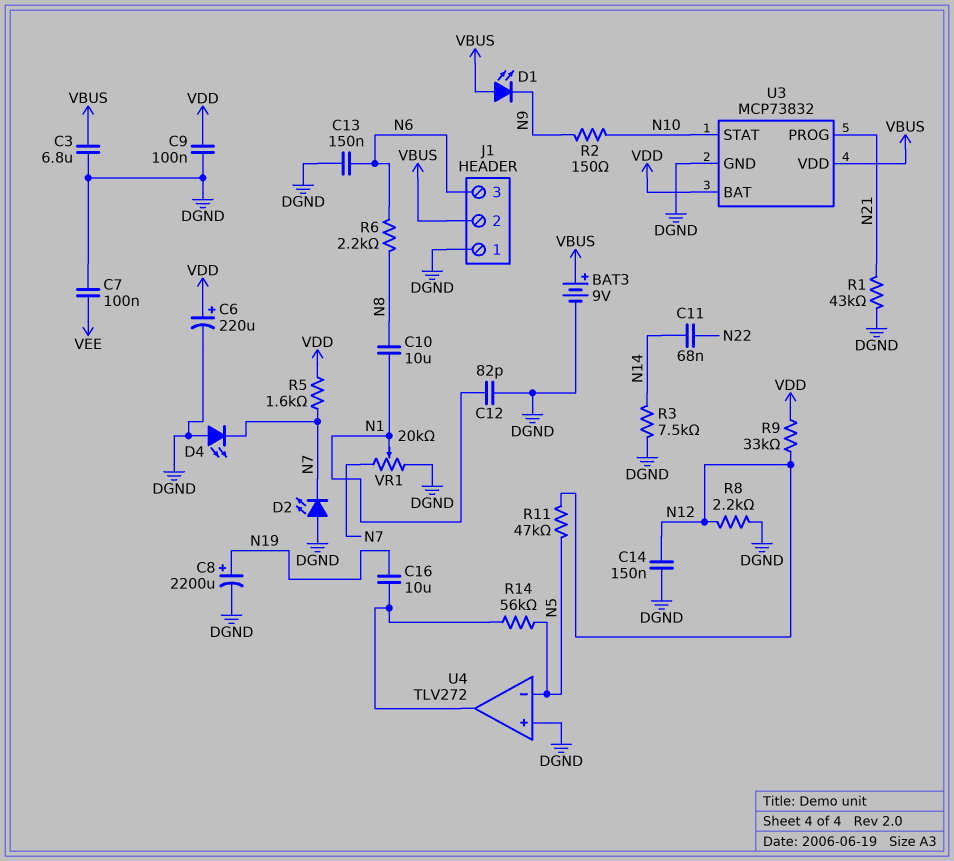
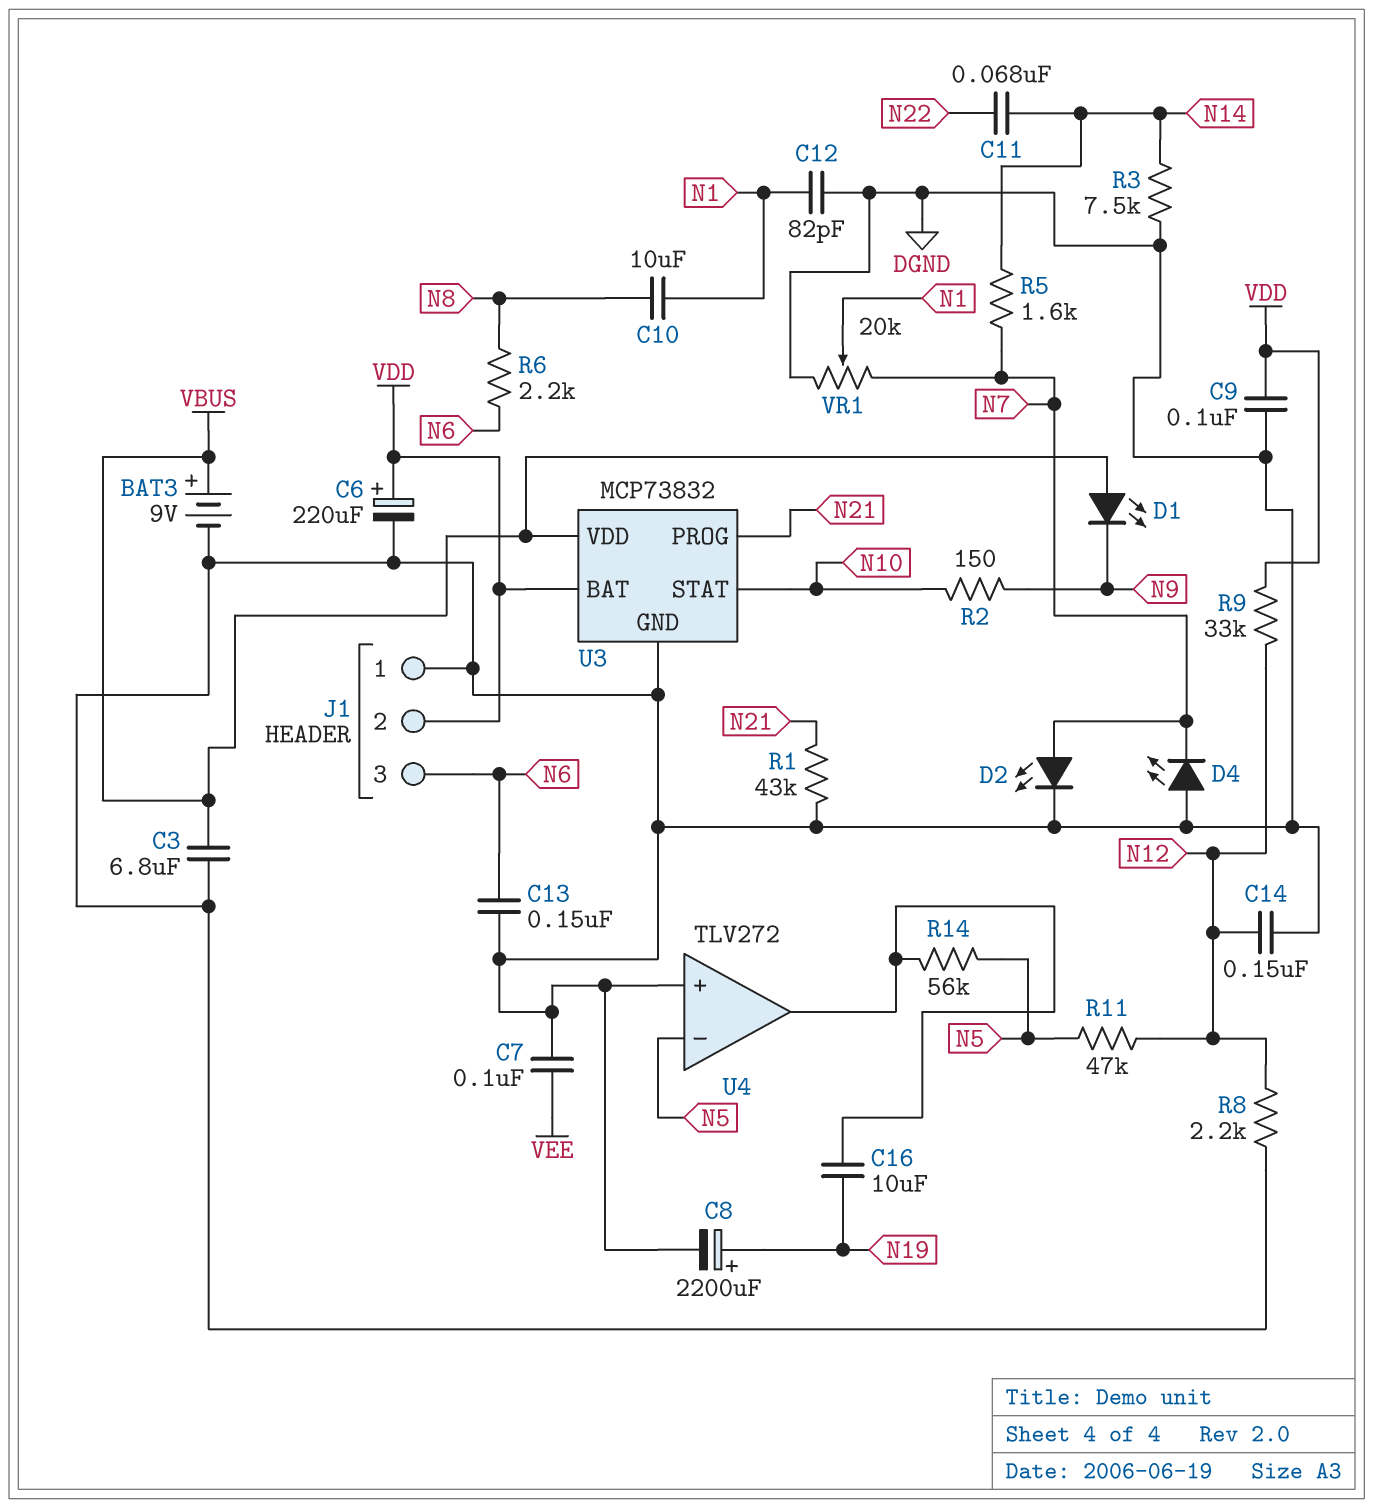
D2: LED (A DGND, K N7) -> LED (A N7, K DGND)
J1 pin 2: VBUS -> VDD
R5: 1.6k (N7, VDD) -> 1.6k (N7, N14)

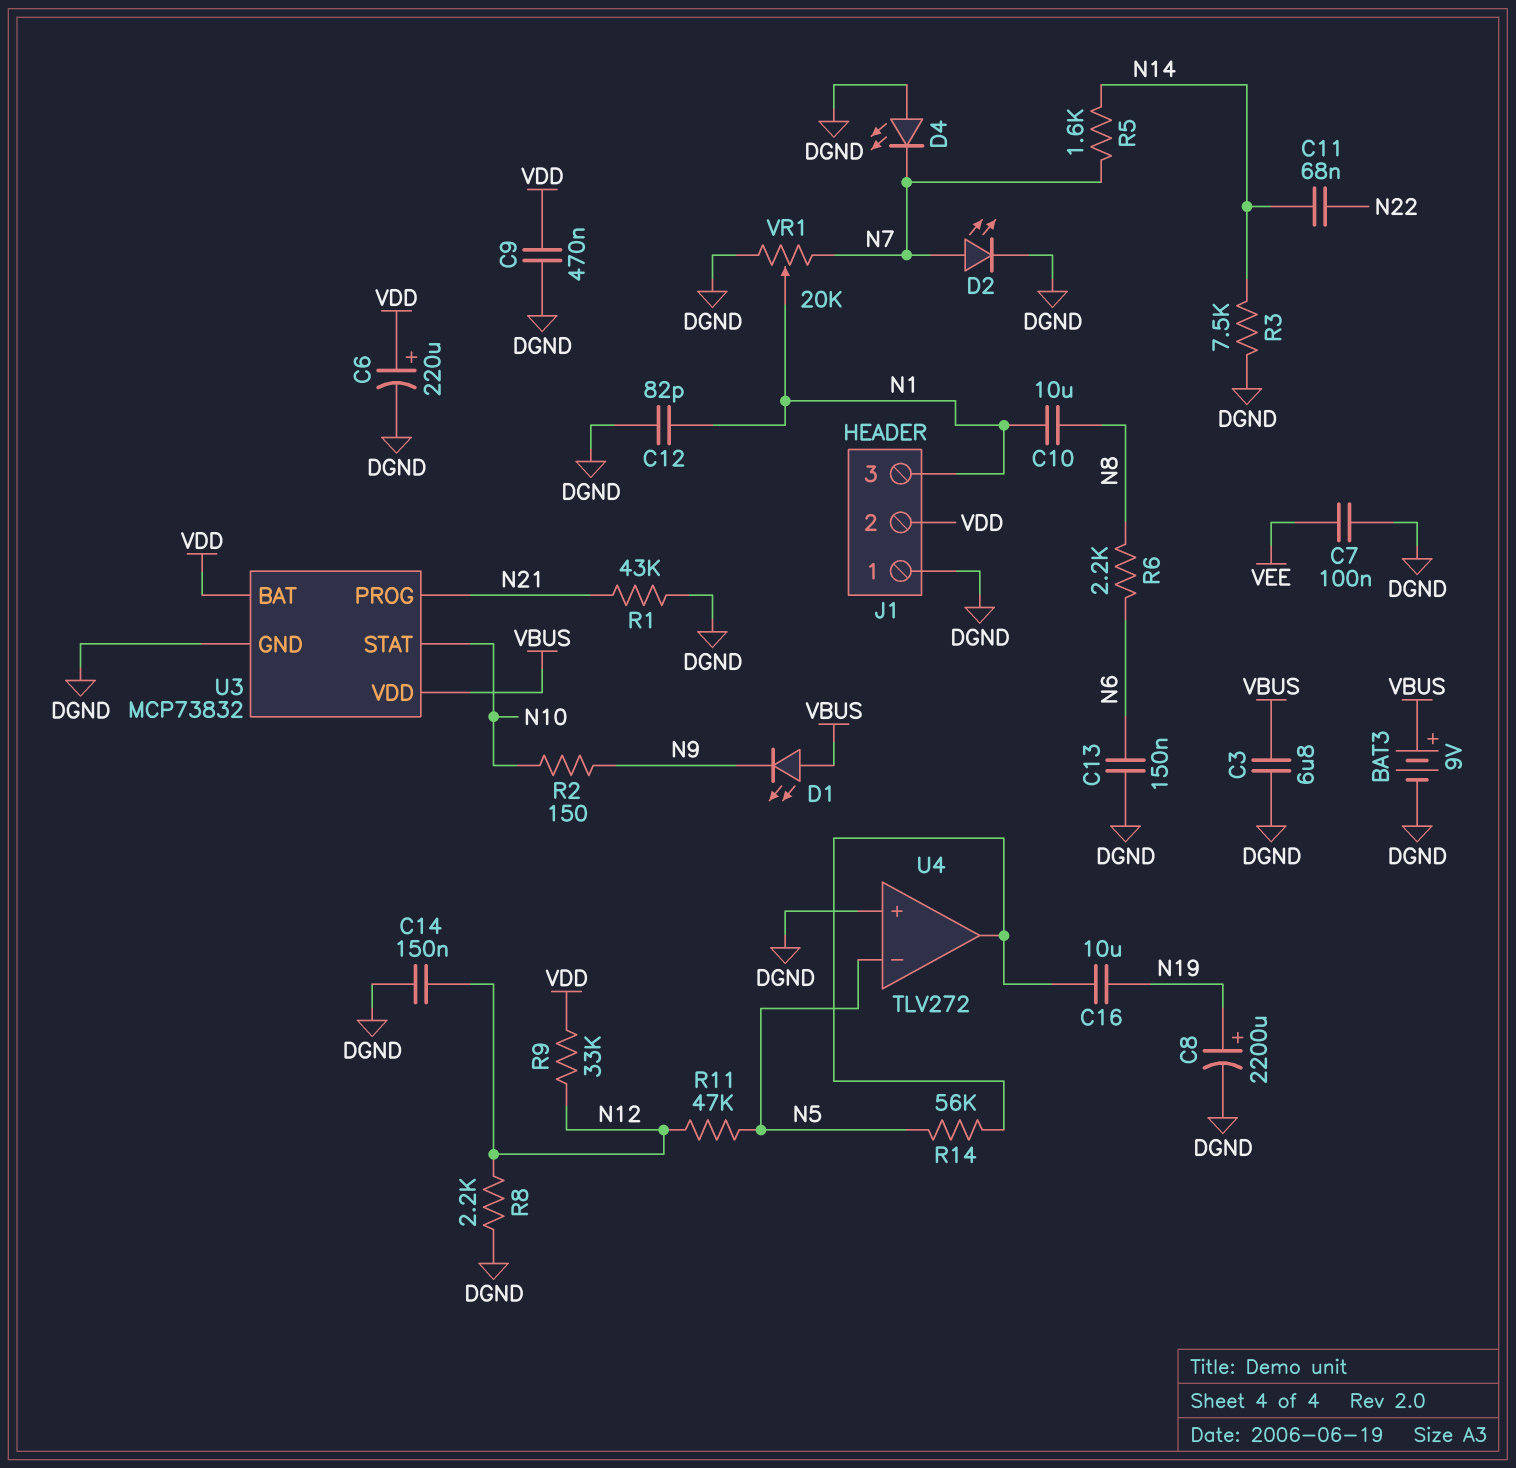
C9: 100nF (DGND, VDD) -> 470nF (DGND, VDD)
J1 pin 3: N6 -> N1

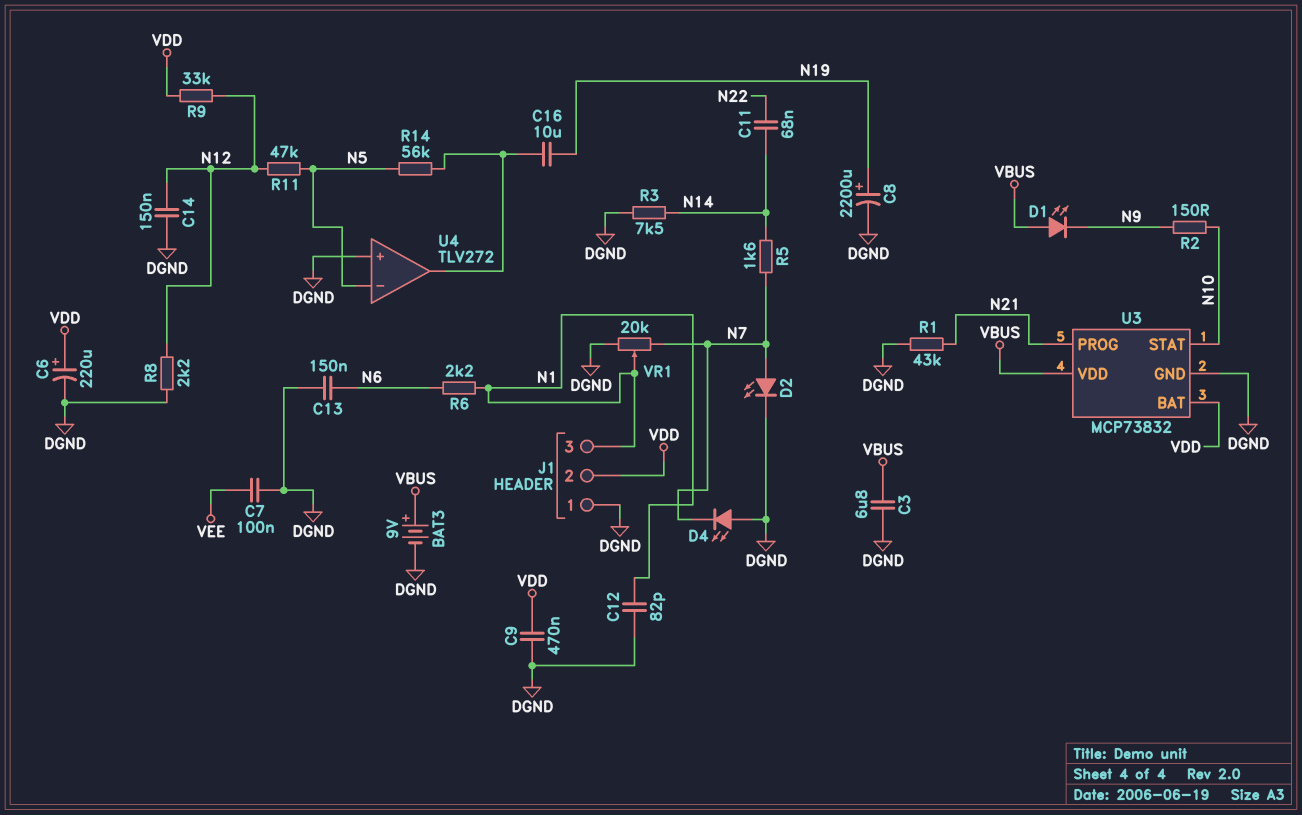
C10: 10uF (N1, N8) -> none
R6: 2.2k (N6, N8) -> 2.2k (N1, N6)

